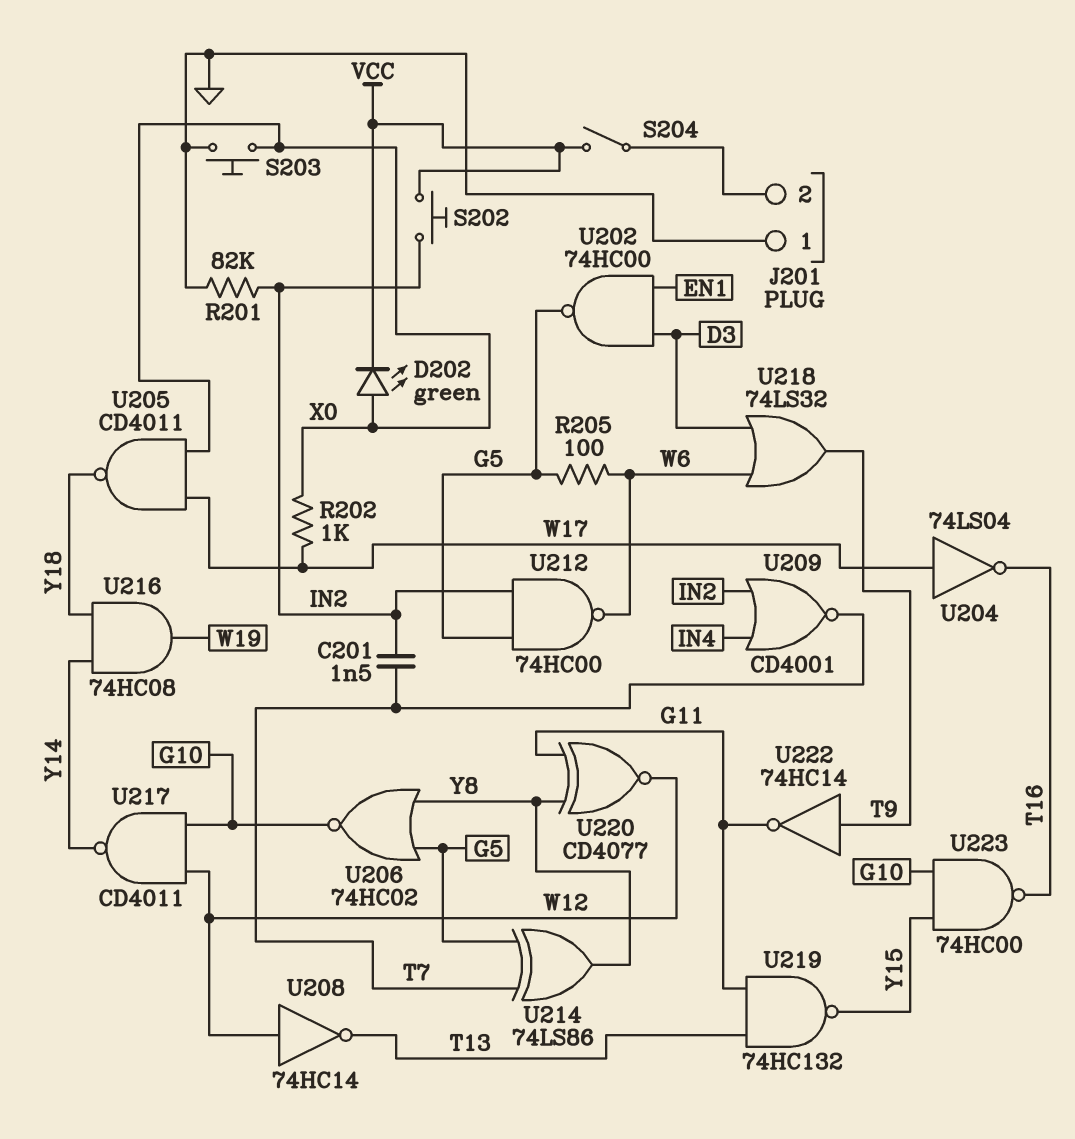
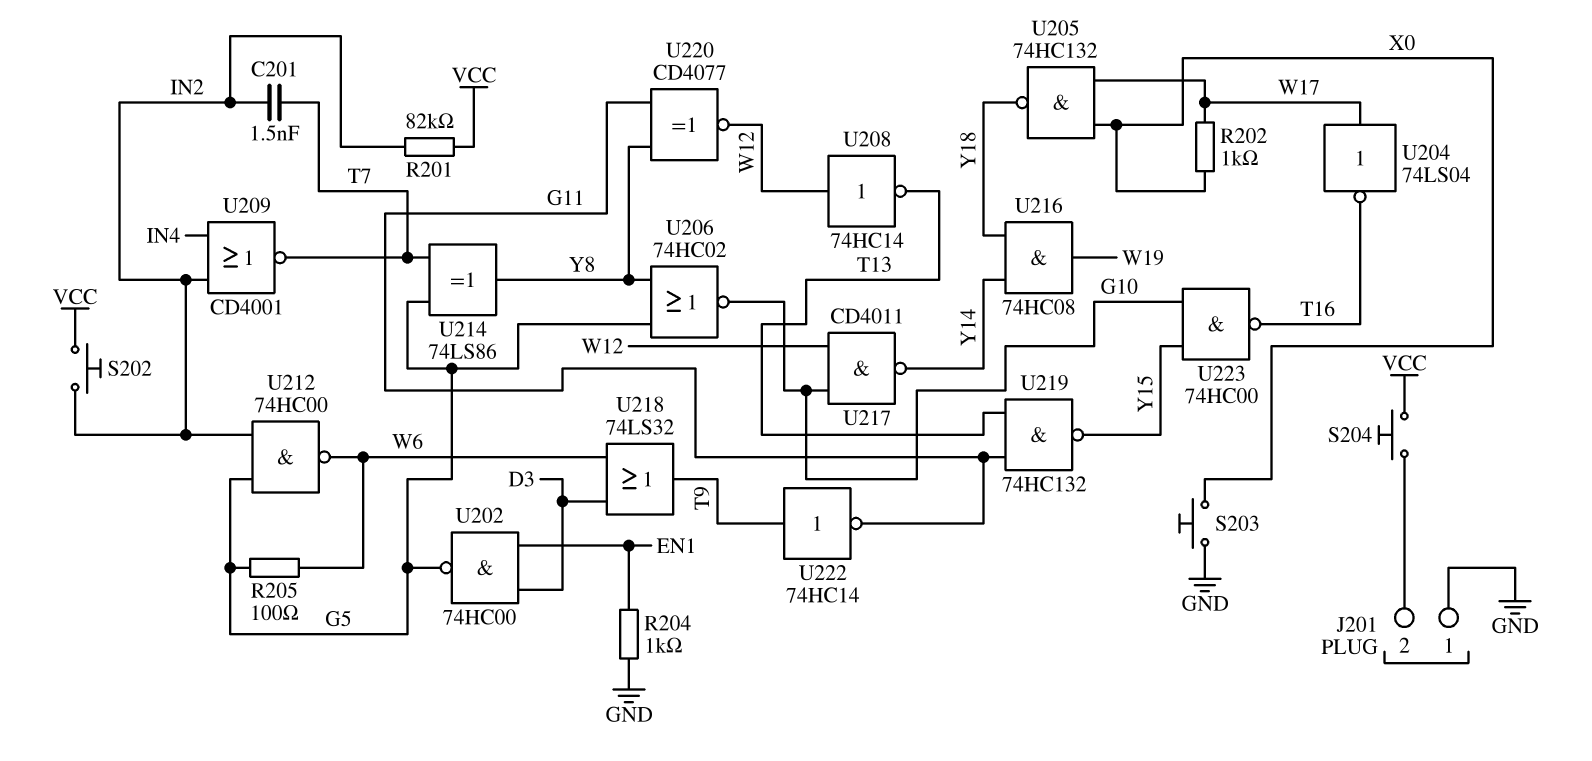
D202: LED green (A X0, K VCC) -> none
R201: 82k (GND, IN2) -> 82k (IN2, VCC)
R204: none -> 1k (EN1, GND)
S204: switch (J201/2, VCC) -> button (J201/2, VCC)
U205: NAND CD4011 (in W17, in X0, out Y18) -> NAND 74HC132 (in W17, in X0, out Y18)

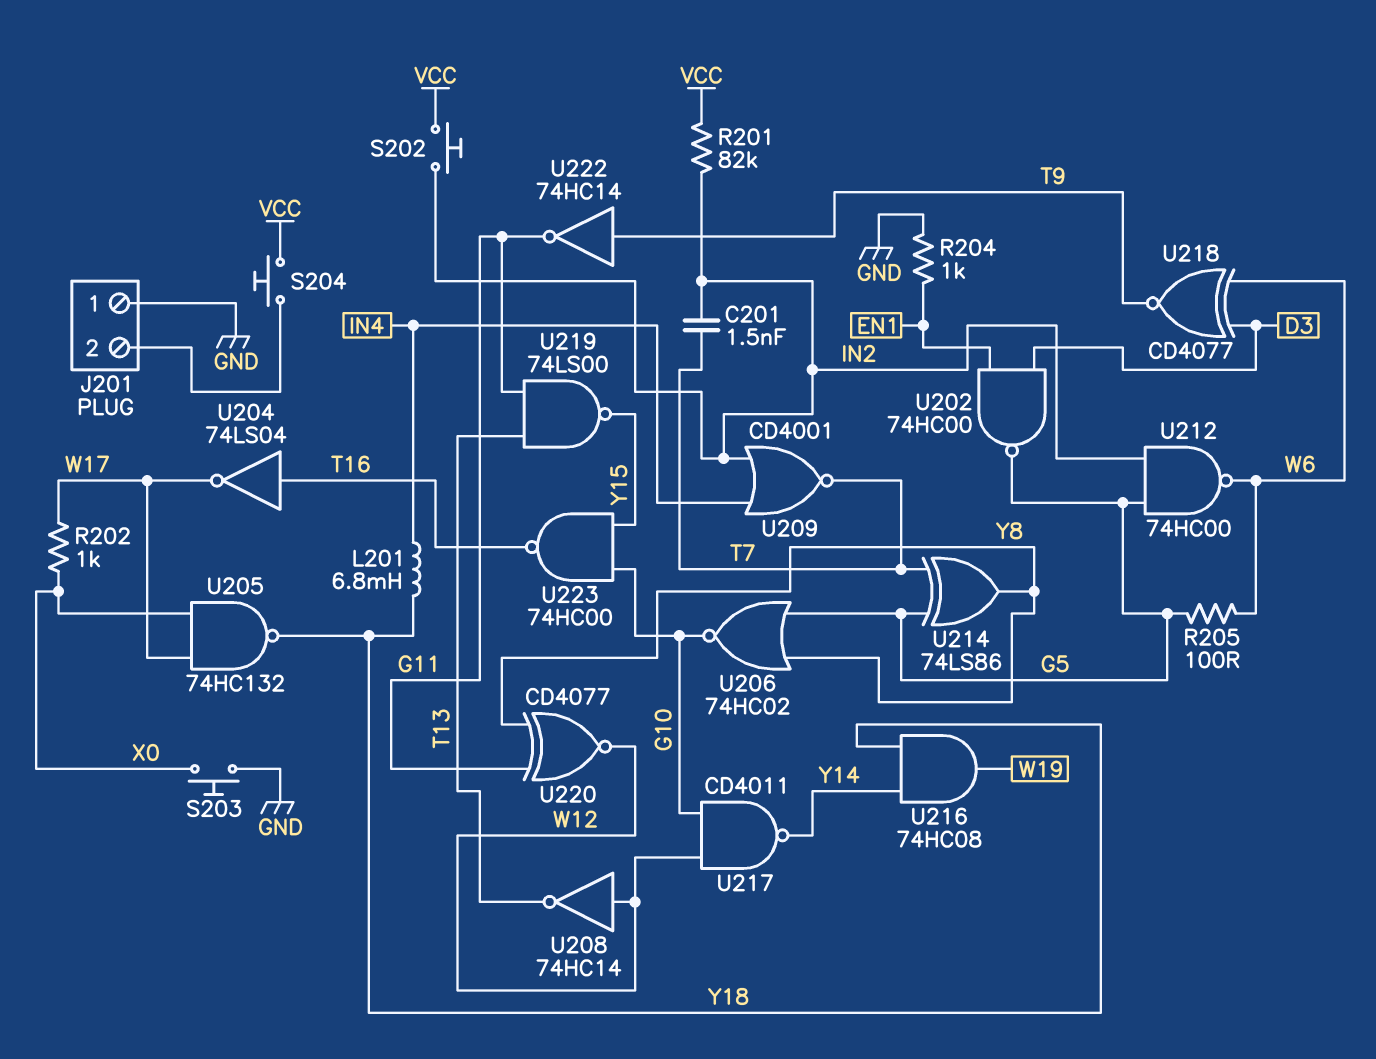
L201: none -> 6.8mH (IN4, Y18)
U204: NOT 74LS04 (in W17, out T16) -> NOT 74LS04 (in T16, out W17)
U218: OR 74LS32 (in D3, in W6, out T9) -> XNOR CD4077 (in D3, in W6, out T9)
U219: NAND 74HC132 (in G11, in T13, out Y15) -> NAND 74LS00 (in G11, in T13, out Y15)

